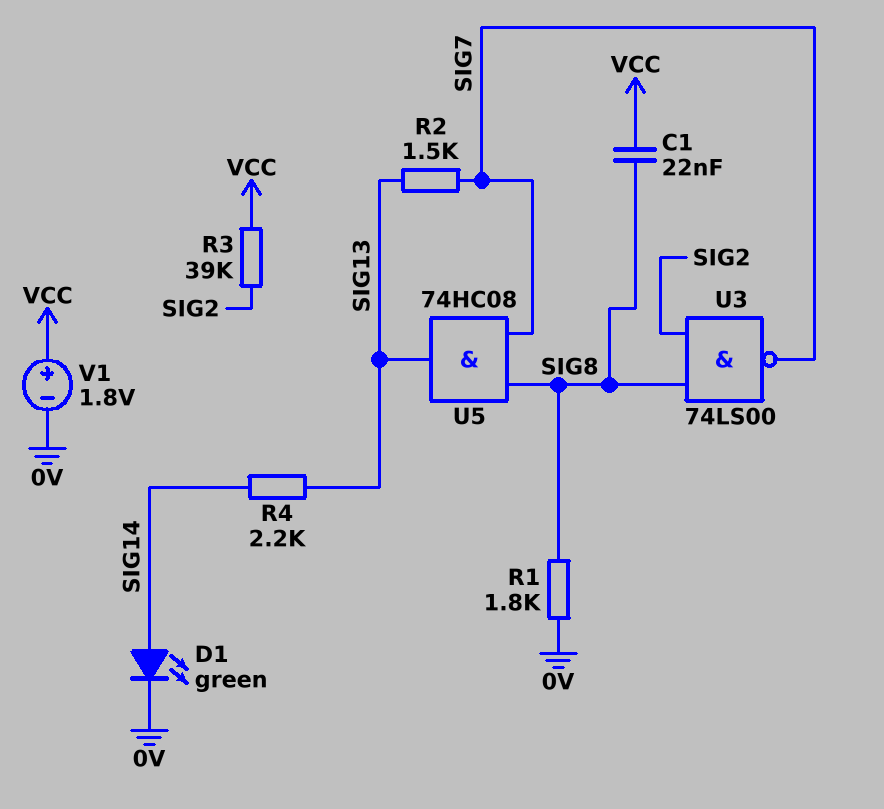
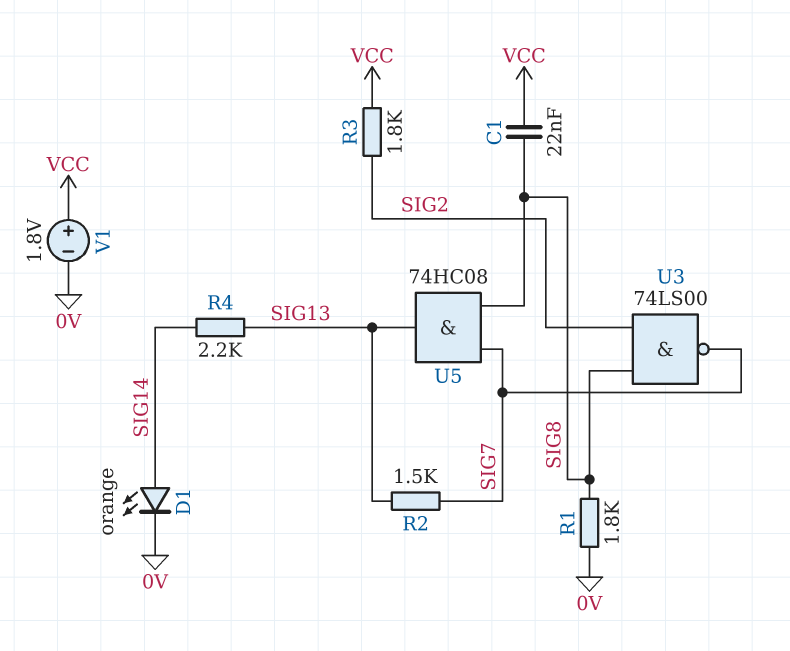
D1: LED green (A SIG14, K 0V) -> LED orange (A SIG14, K 0V)
R3: 39k (SIG2, VCC) -> 1.8k (SIG2, VCC)

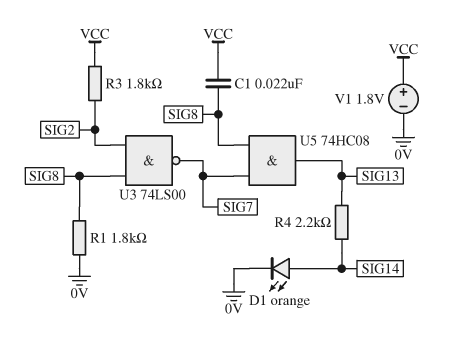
R2: 1.5k (SIG7, SIG13) -> none

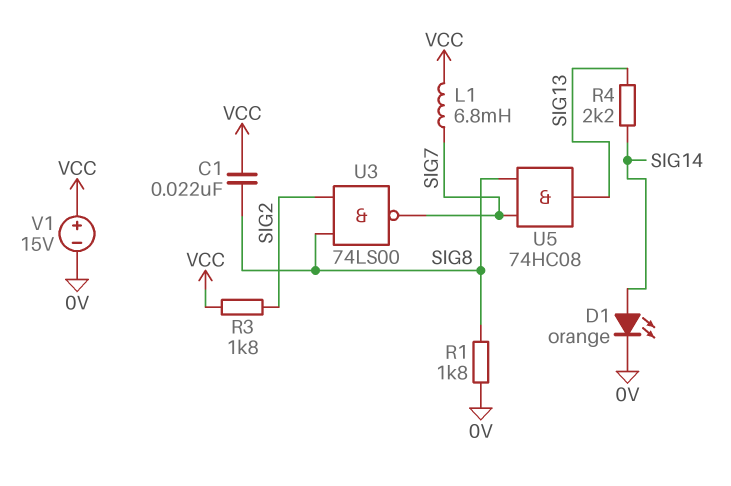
L1: none -> 6.8mH (SIG7, VCC)
V1: 1.8V (plus VCC, minus 0V) -> 15V (plus VCC, minus 0V)

